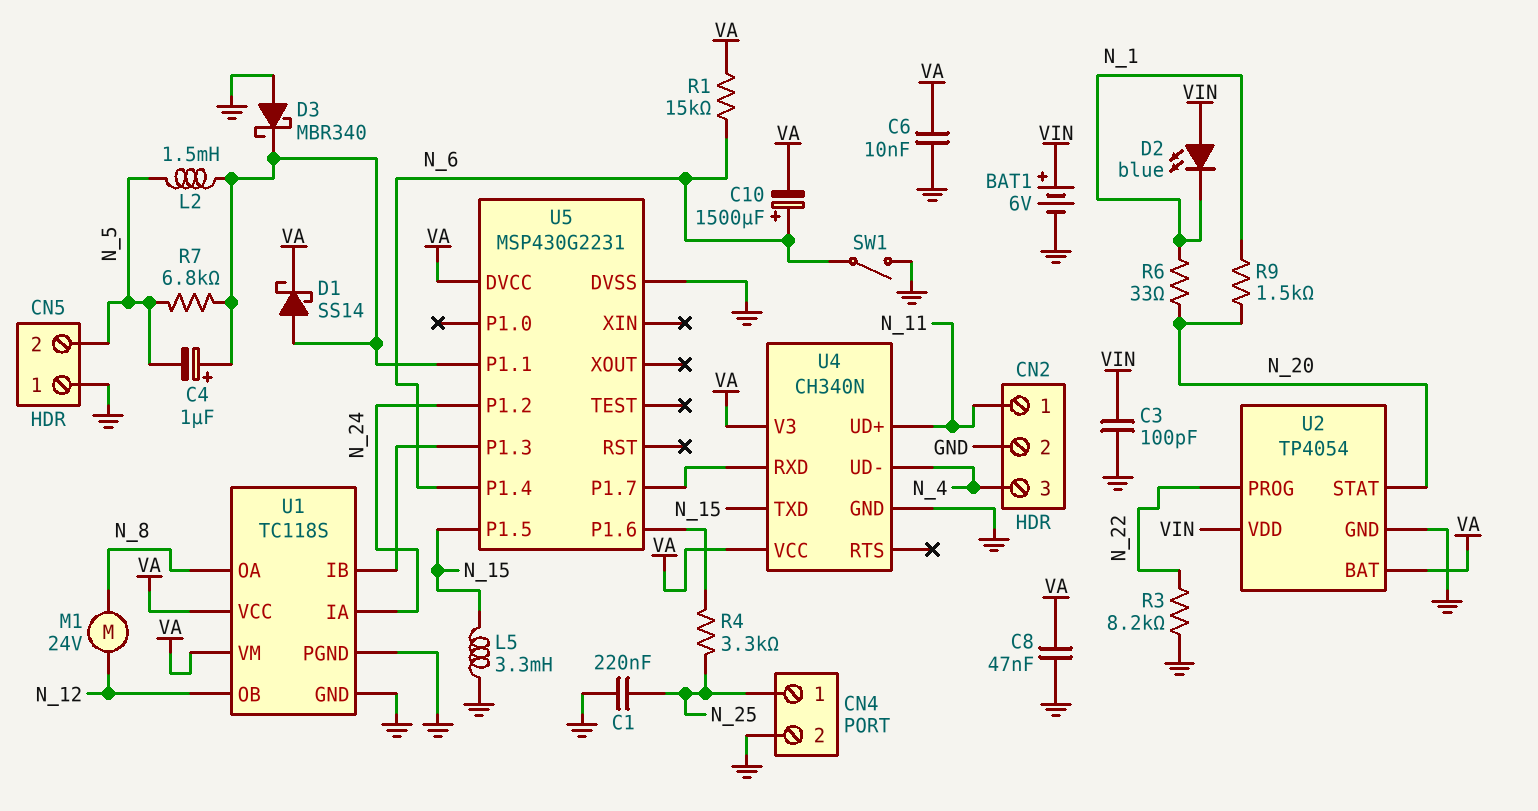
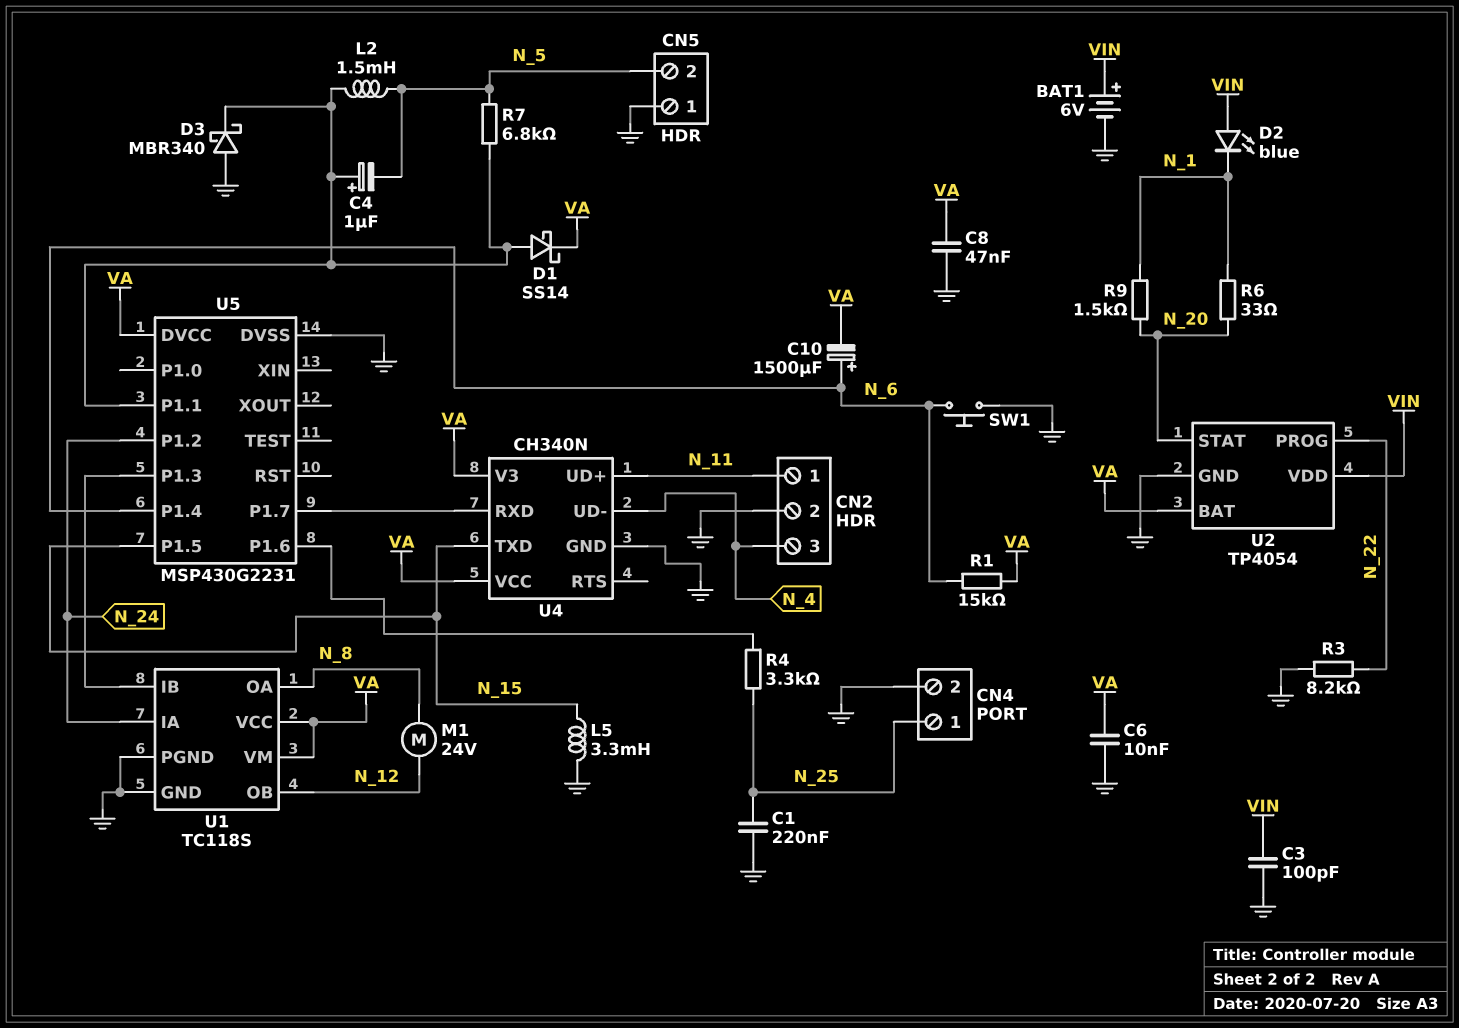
SW1: switch (GND, N_6) -> button (GND, N_6)

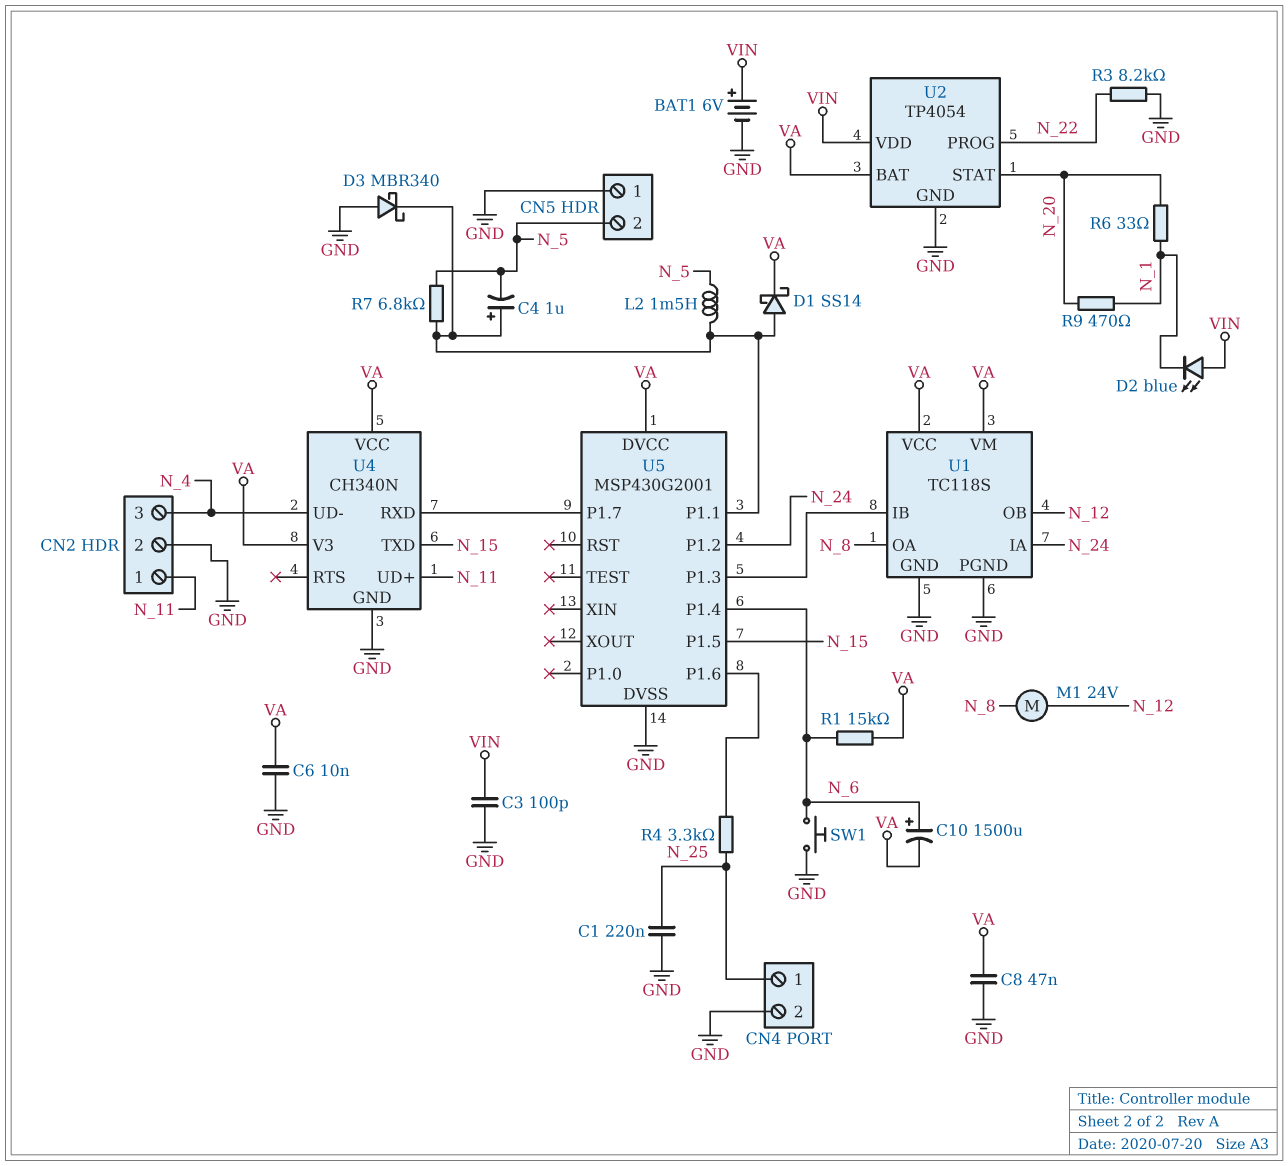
L5: 3.3mH (GND, N_15) -> none
R9: 1.5k (N_1, N_20) -> 470 (N_1, N_20)
U5: MSP430G2231 -> MSP430G2001

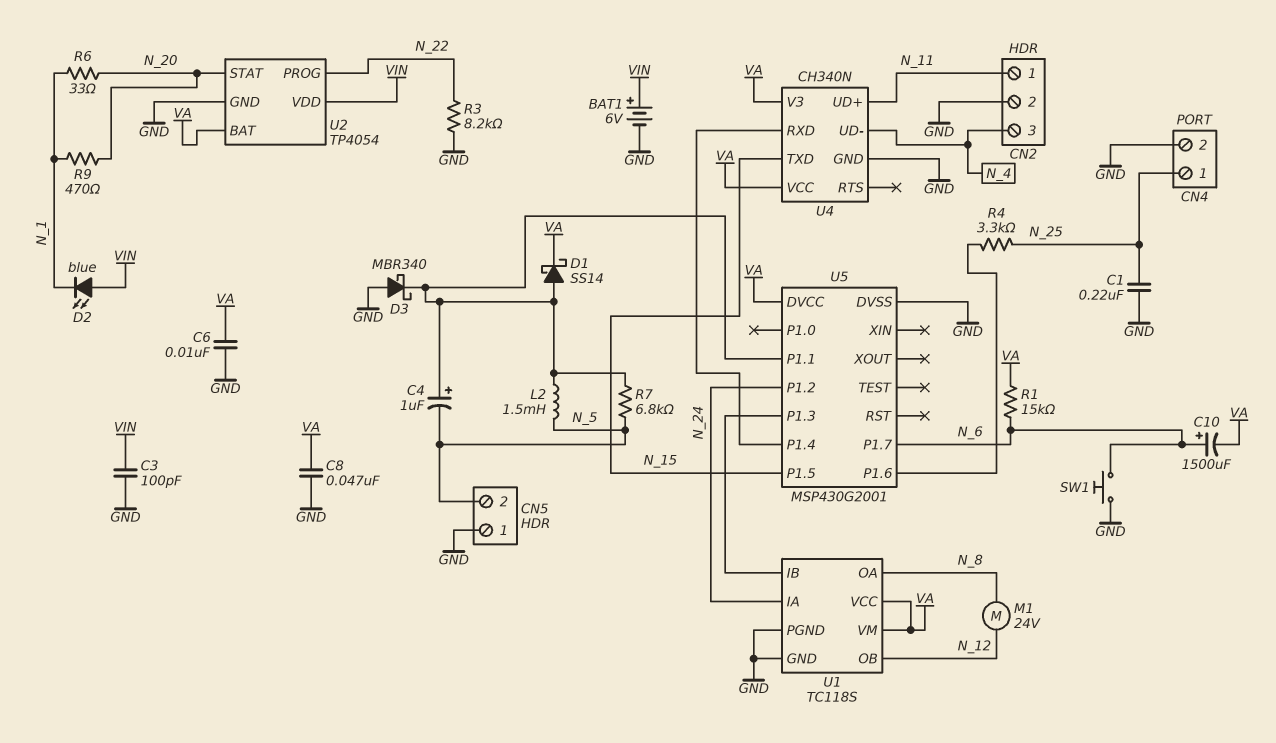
U5 pin P1.4: N_6 -> U4/RXD
U5 pin P1.7: U4/RXD -> N_6

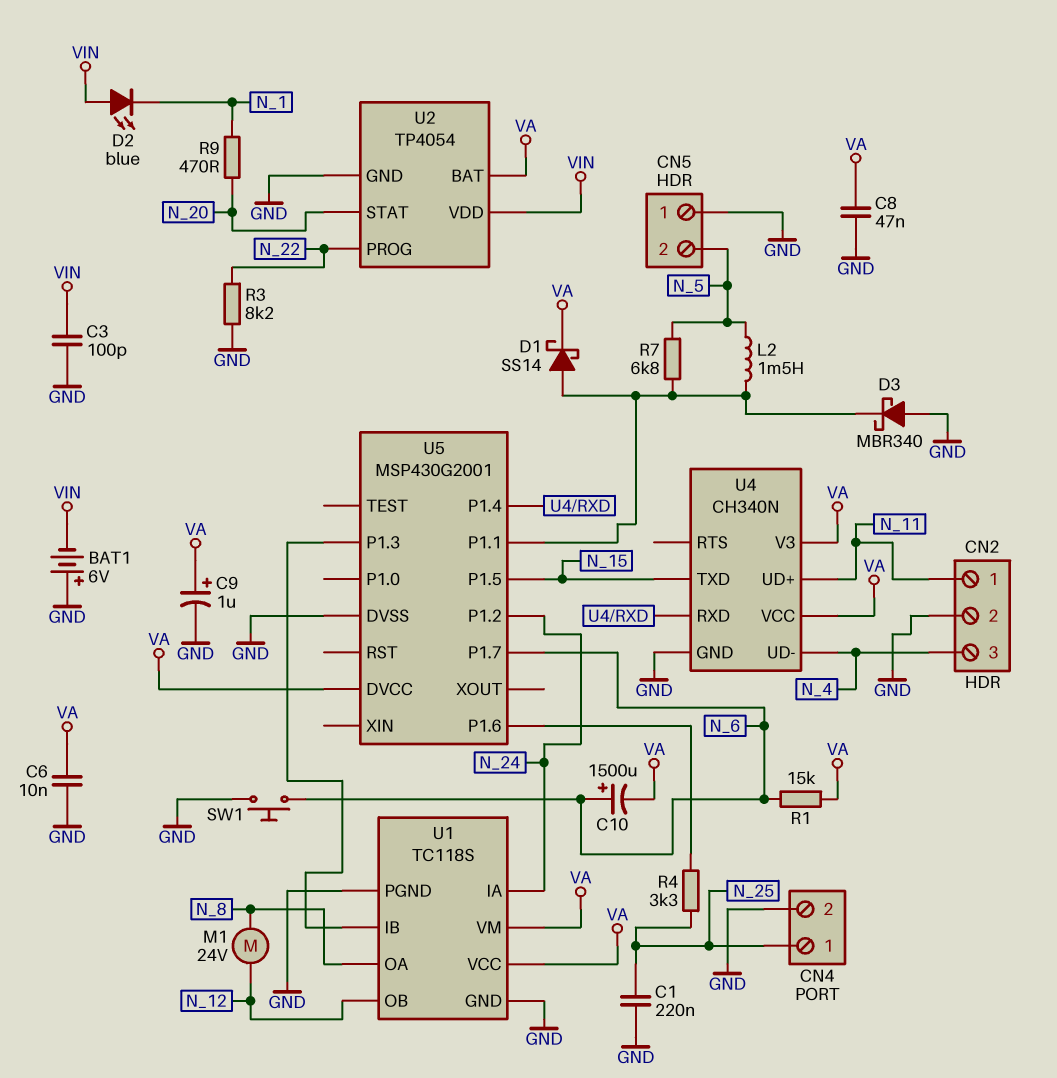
BAT1: 6V (plus VIN, minus GND) -> 6V (plus GND, minus VIN)
C4: 1uF (plus U5/P1.1, minus N_5) -> none
C9: none -> 1uF (plus VA, minus GND)
R6: 33 (N_1, N_20) -> none

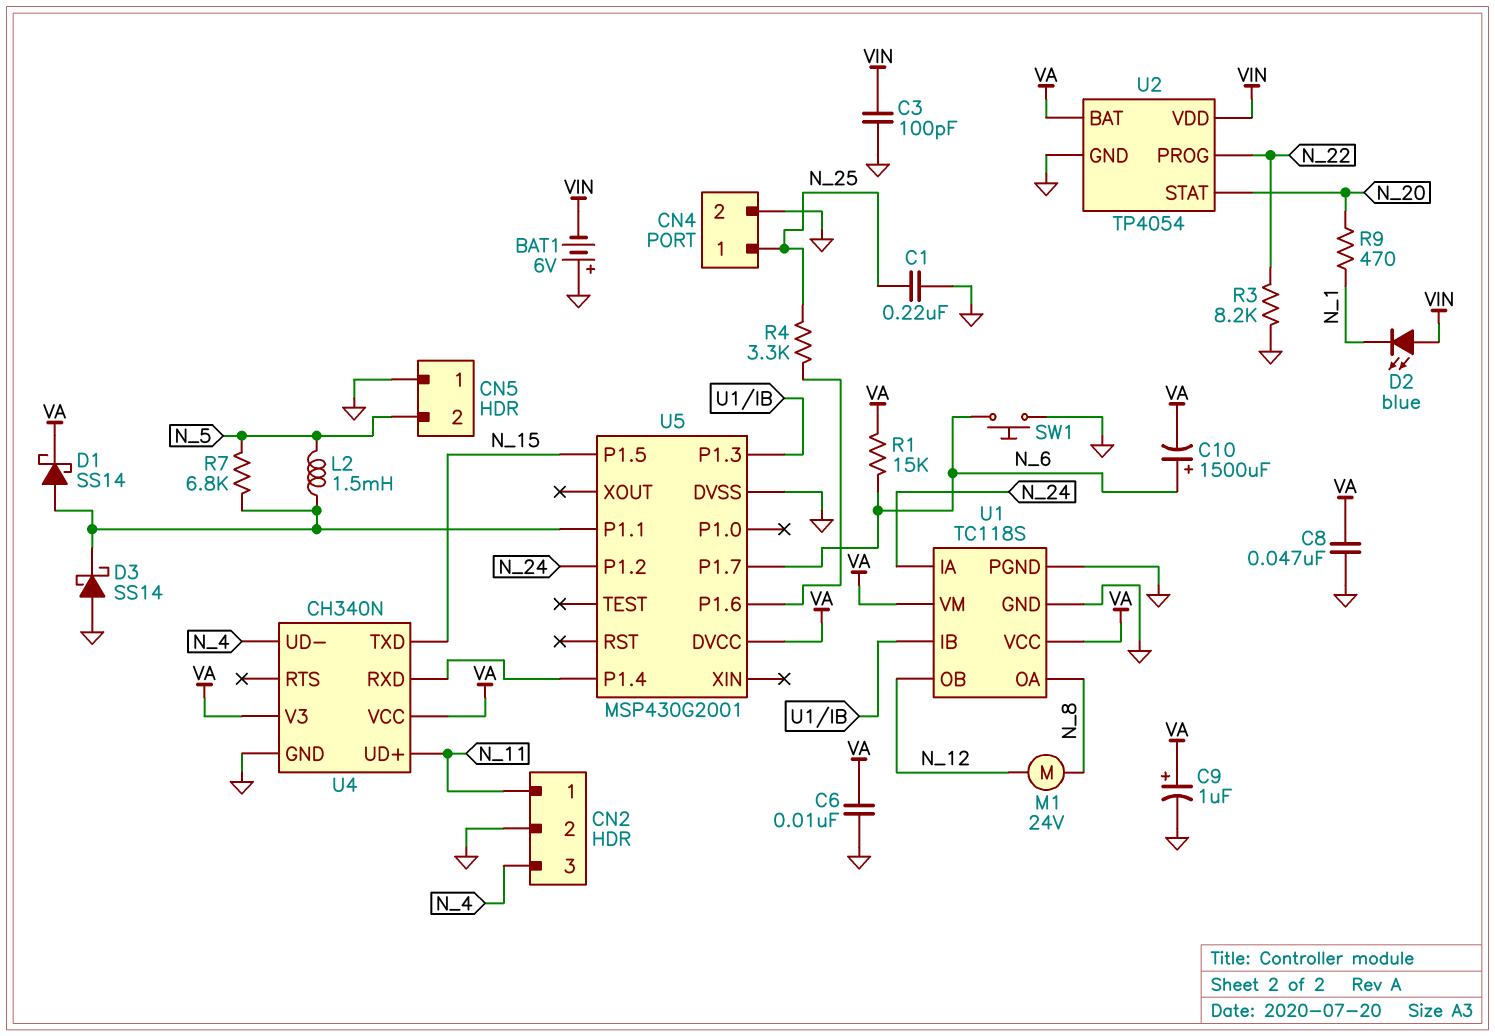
D3: schottky MBR340 (A GND, K U5/P1.1) -> schottky SS14 (A GND, K U5/P1.1)

